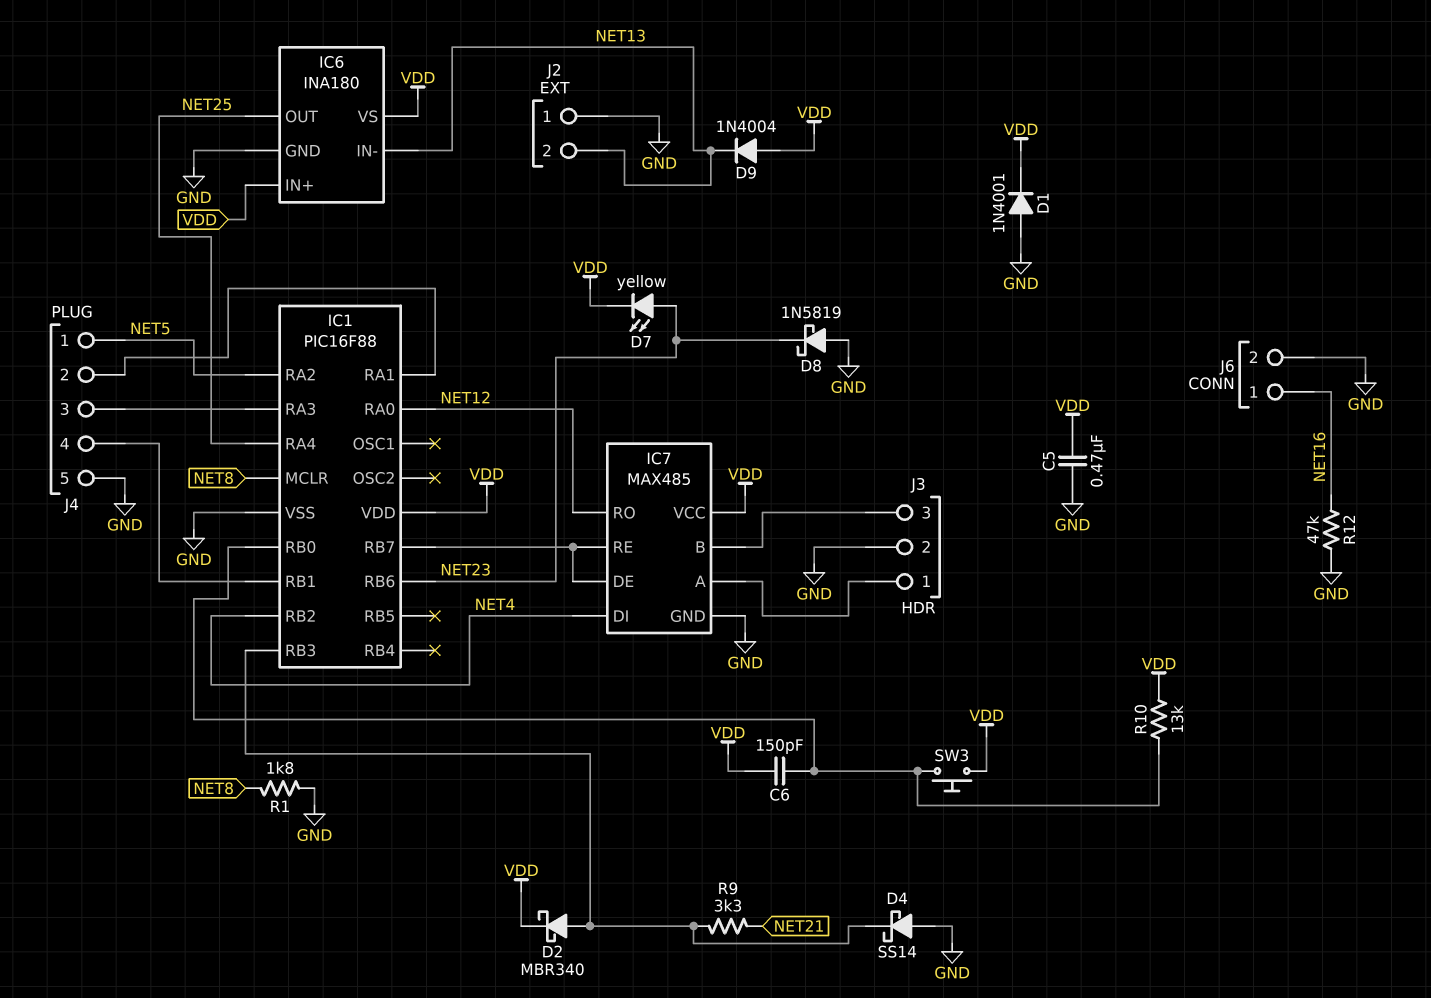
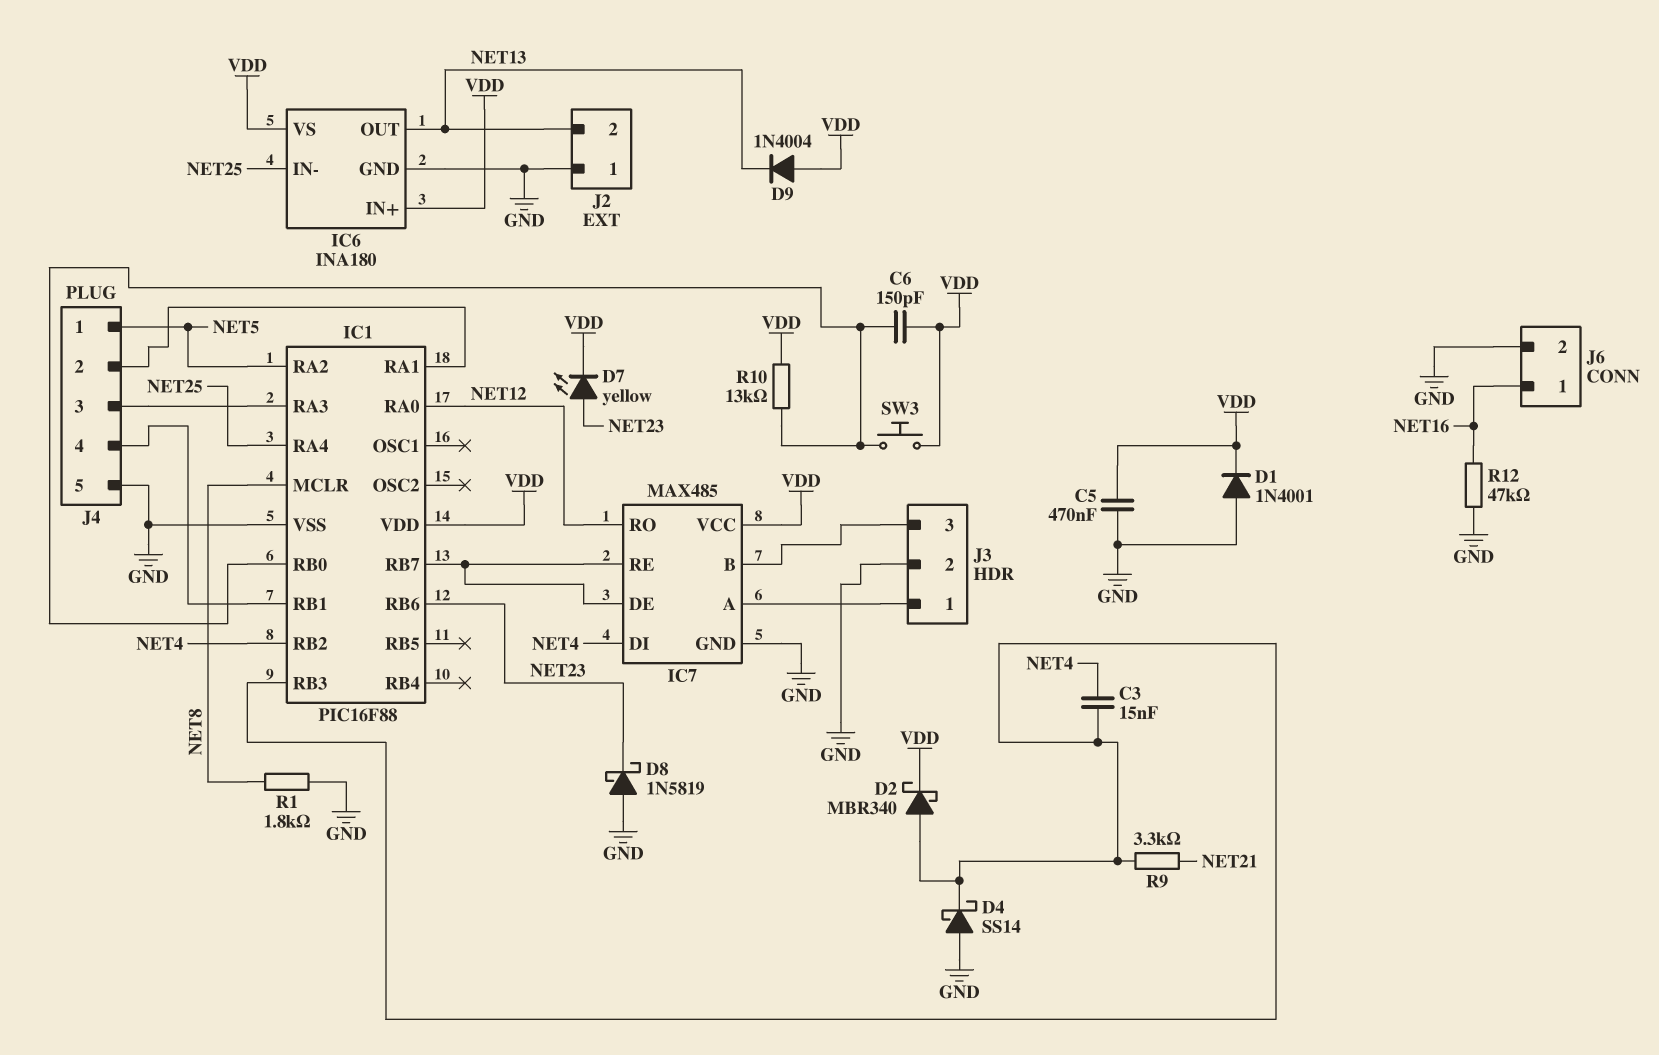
C3: none -> 15nF (IC1/RB3, NET4)
IC6 pin IN-: NET13 -> NET25
IC6 pin OUT: NET25 -> NET13

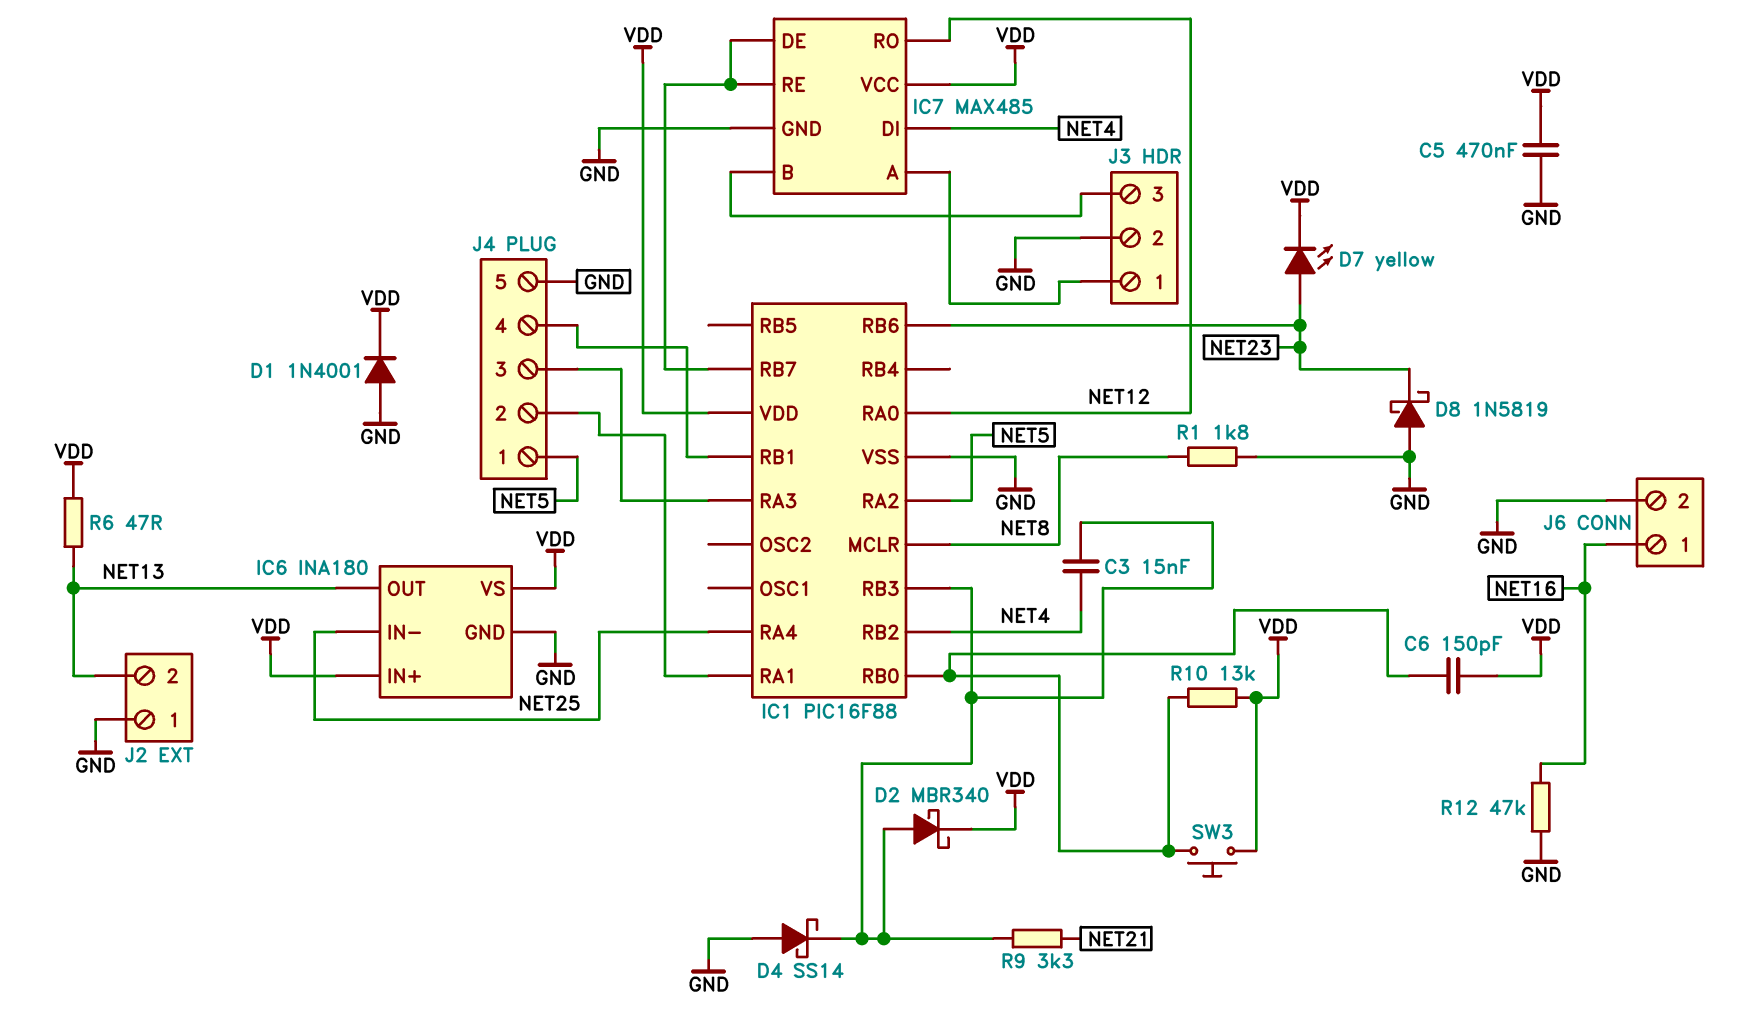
D9: diode 1N4004 (A VDD, K NET13) -> none
R6: none -> 47 (NET13, VDD)

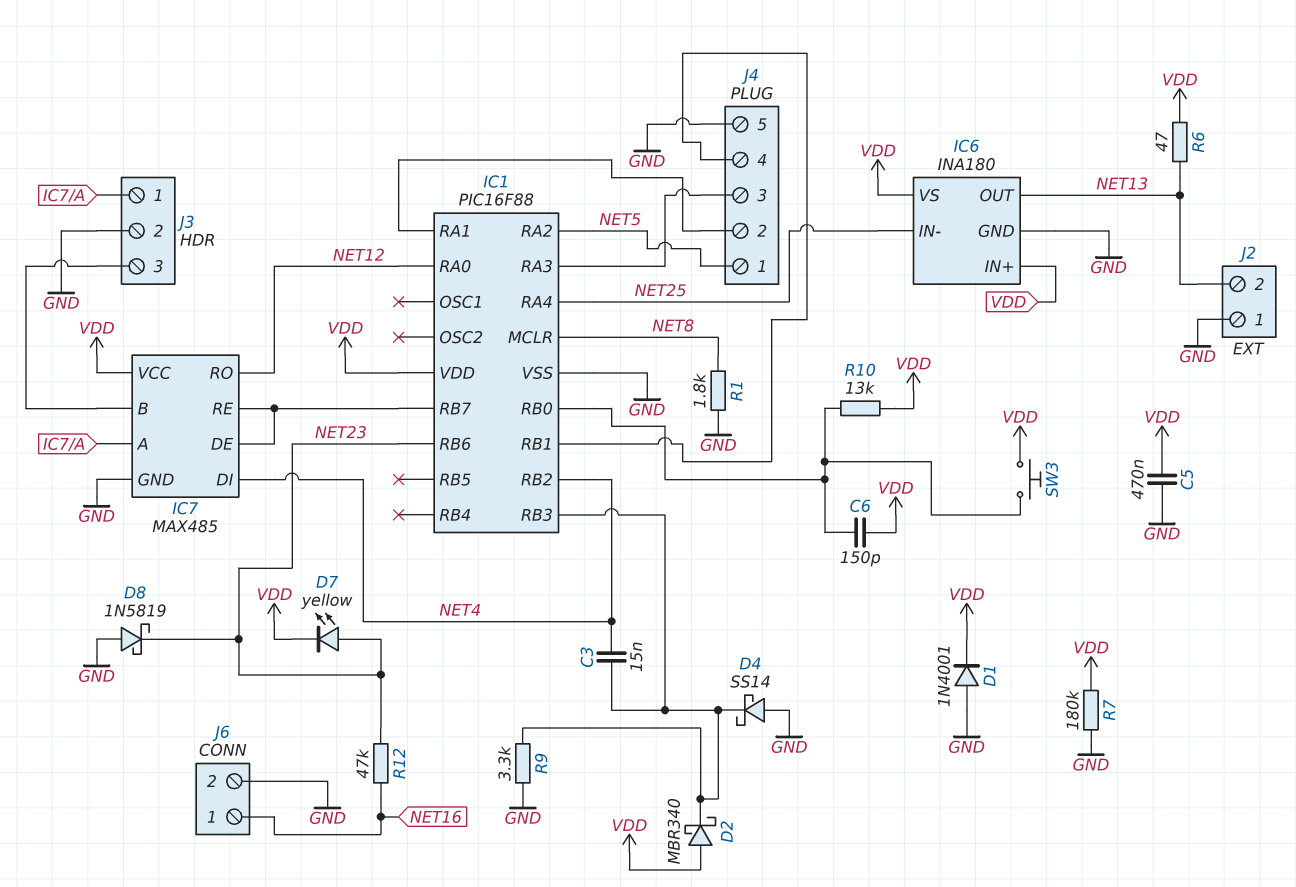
D2: schottky MBR340 (A IC1/RB3, K VDD) -> schottky MBR340 (A VDD, K IC1/RB3)
R7: none -> 180k (GND, VDD)
R9: 3.3k (IC1/RB3, NET21) -> 3.3k (GND, IC1/RB3)
R12: 47k (GND, NET16) -> 47k (NET16, NET23)

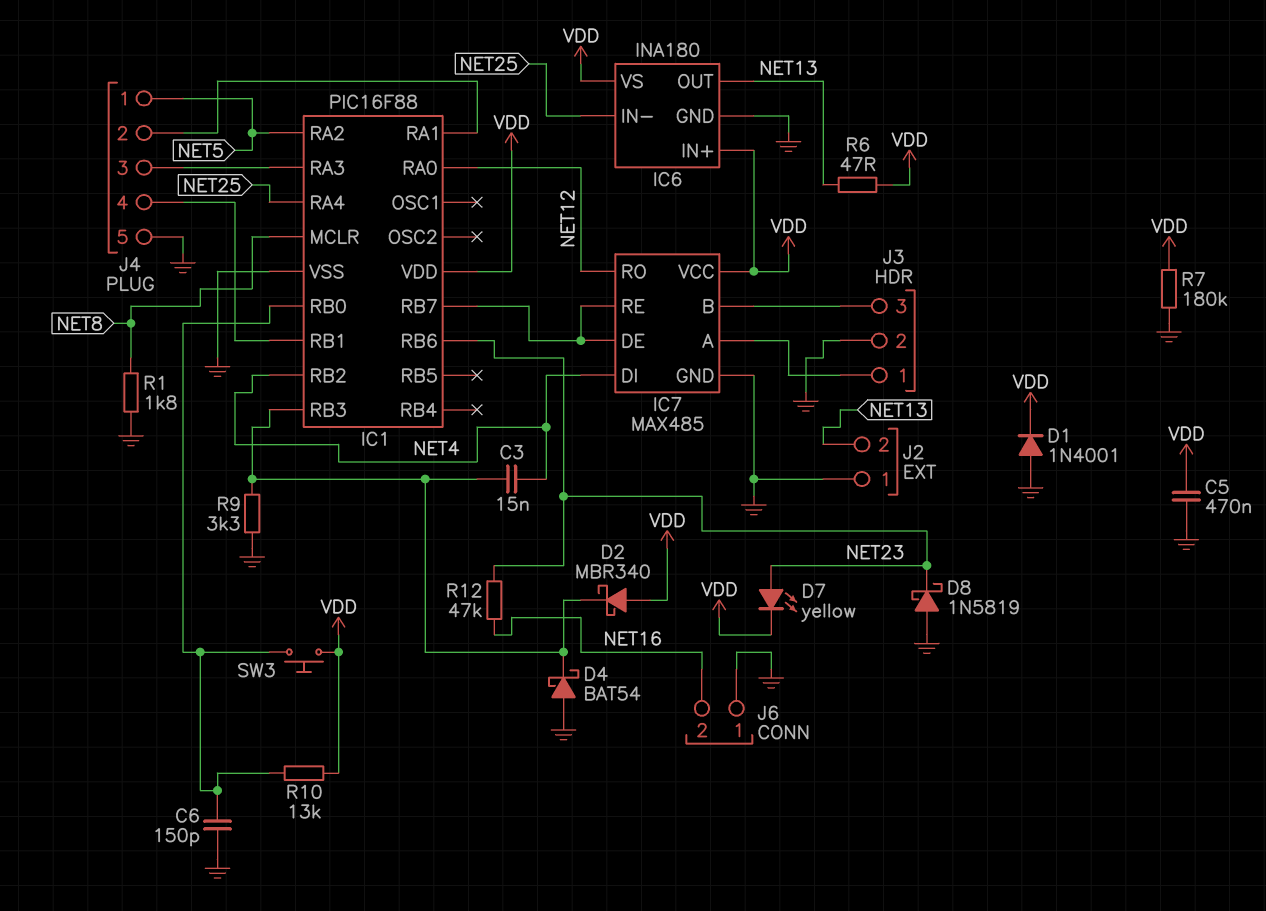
C6: 150pF (IC1/RB0, VDD) -> 150pF (GND, IC1/RB0)
D4: schottky SS14 (A GND, K IC1/RB3) -> schottky BAT54 (A GND, K IC1/RB3)
J6 pin 1: NET16 -> GND
J6 pin 2: GND -> NET16

